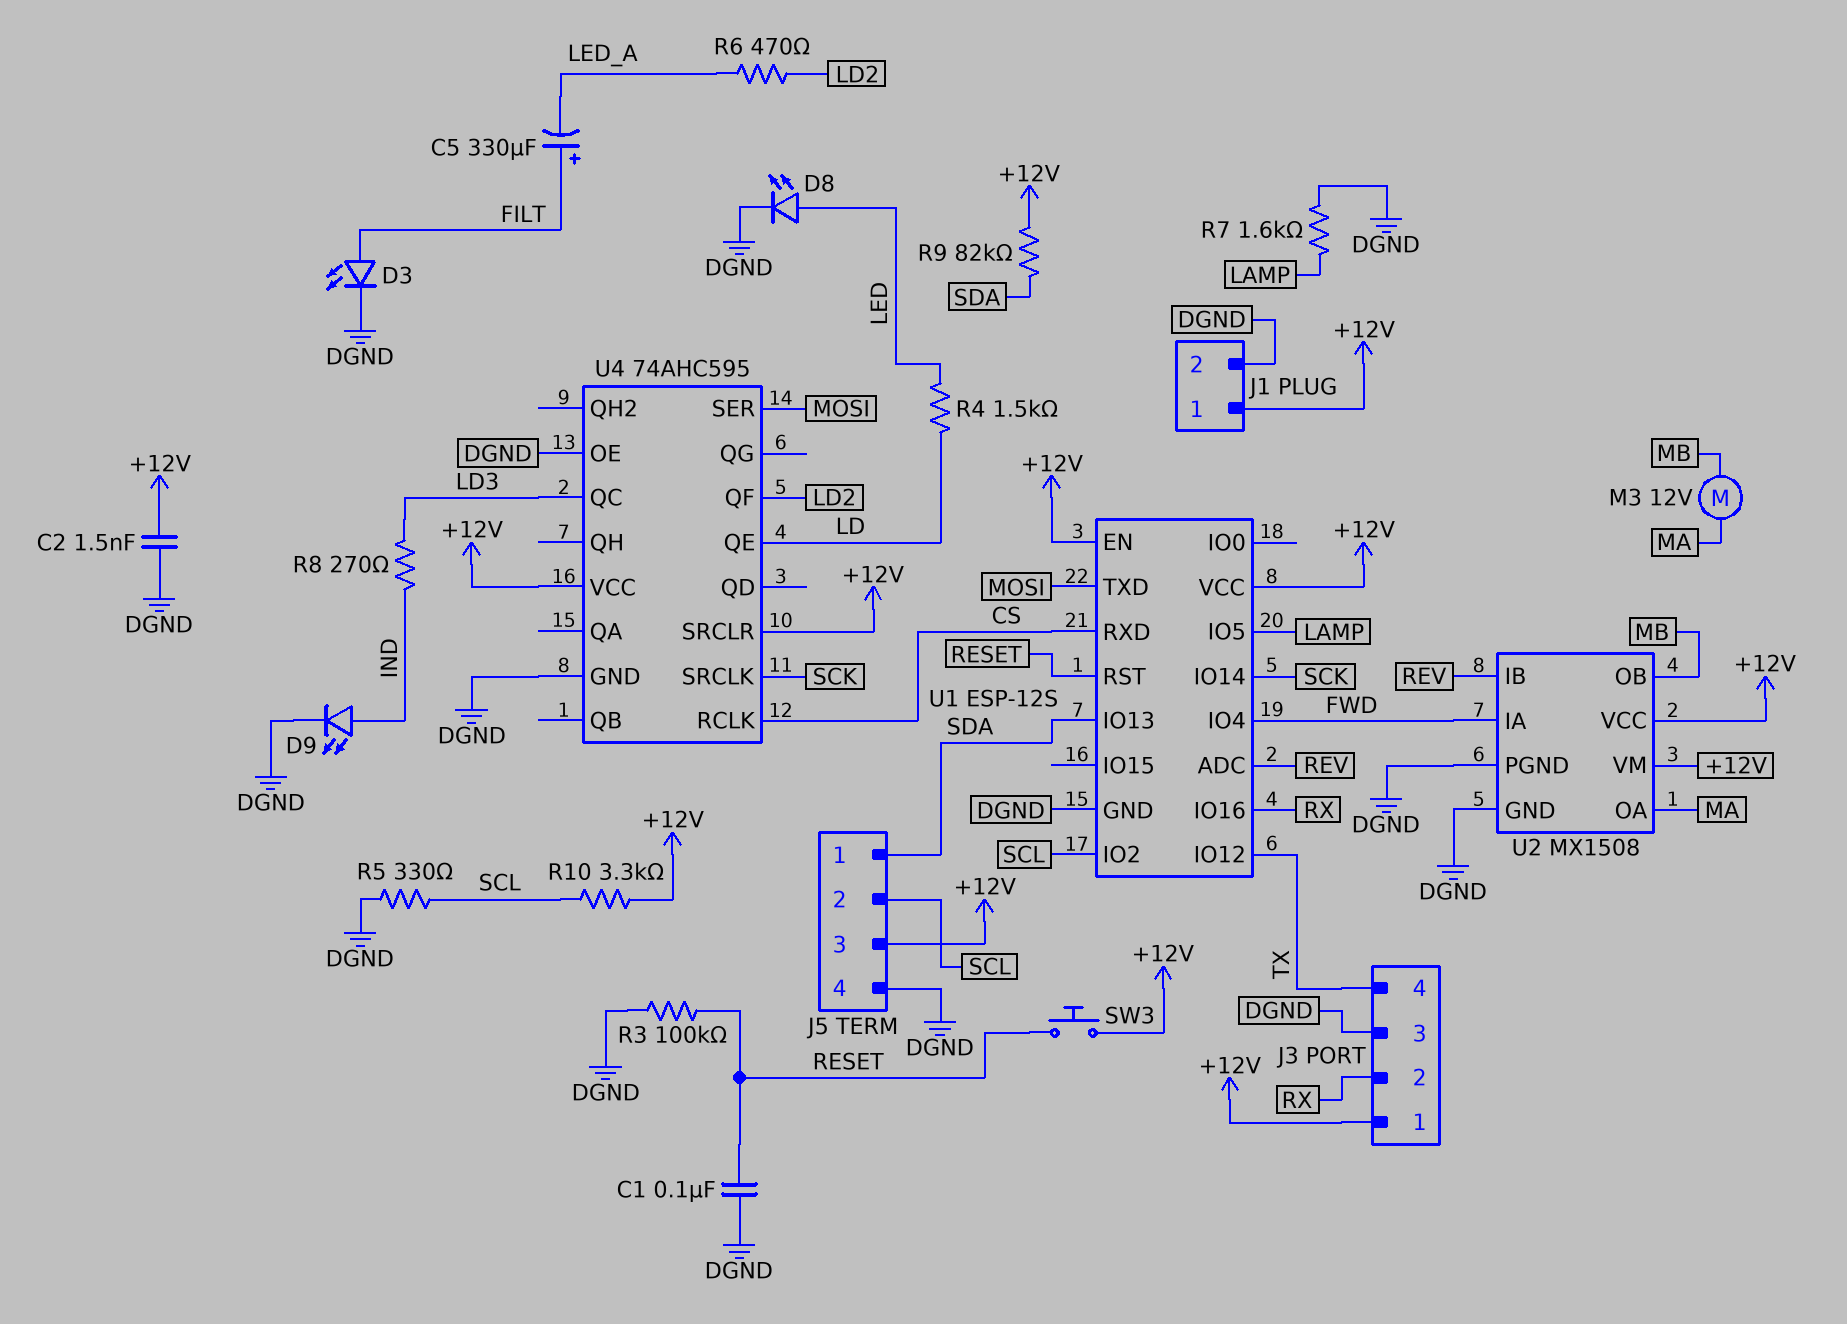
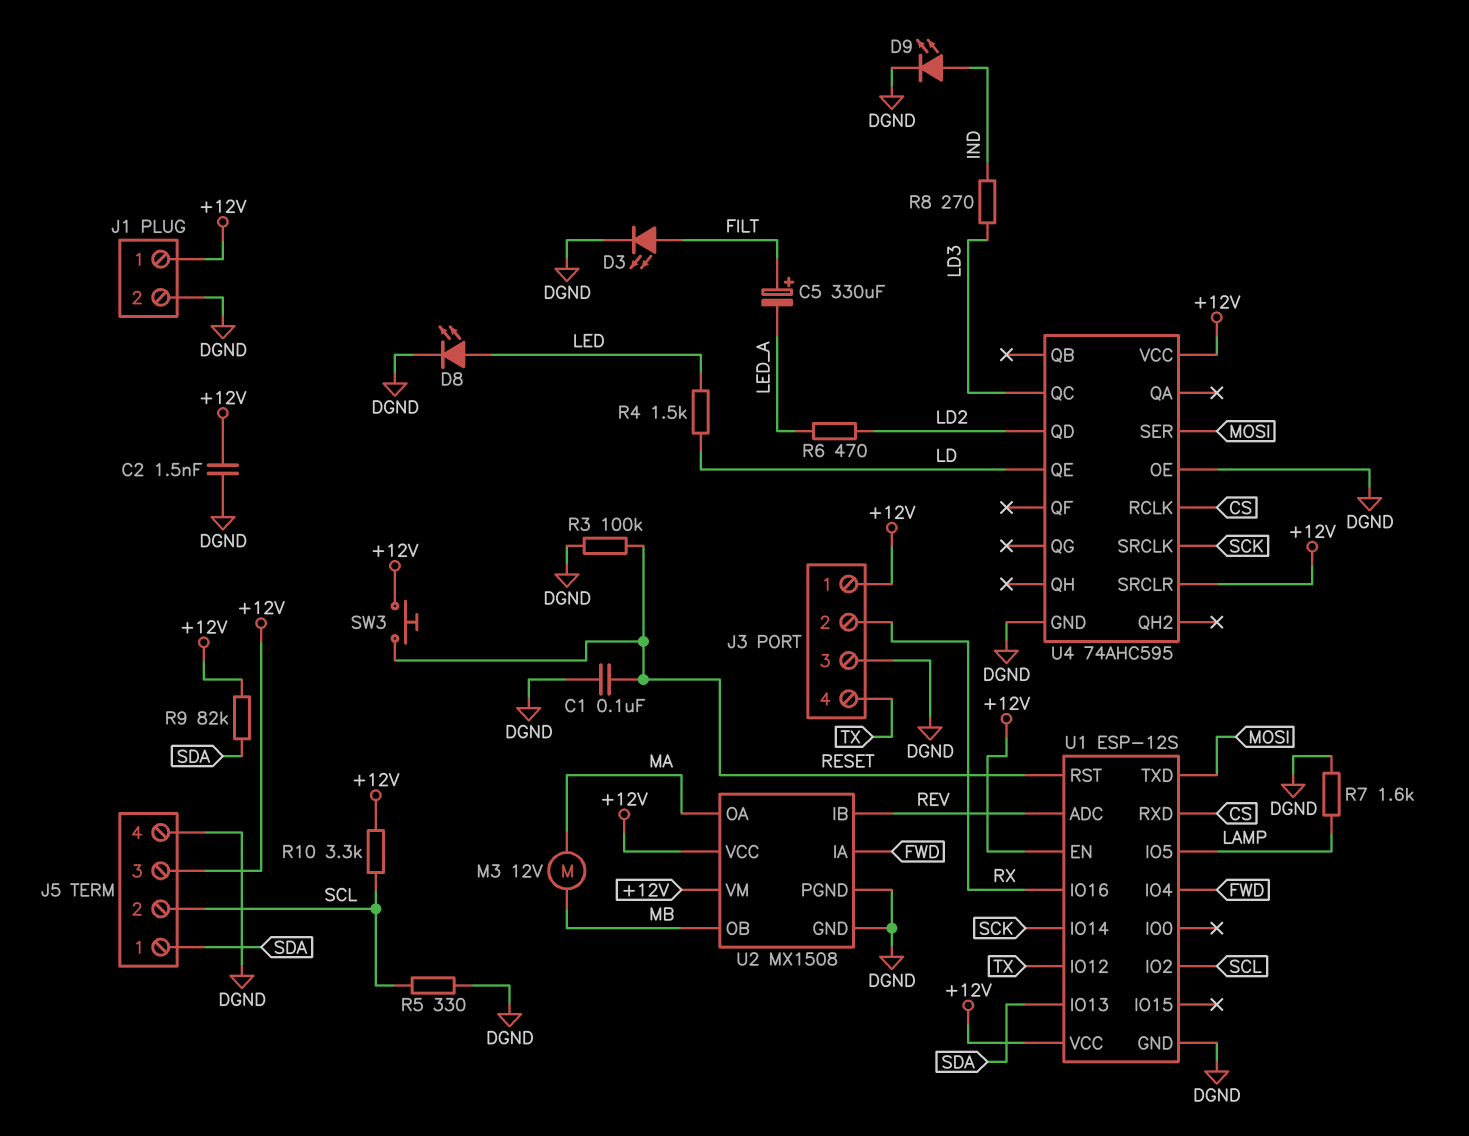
U4 pin QD: none -> LD2
U4 pin QF: LD2 -> none

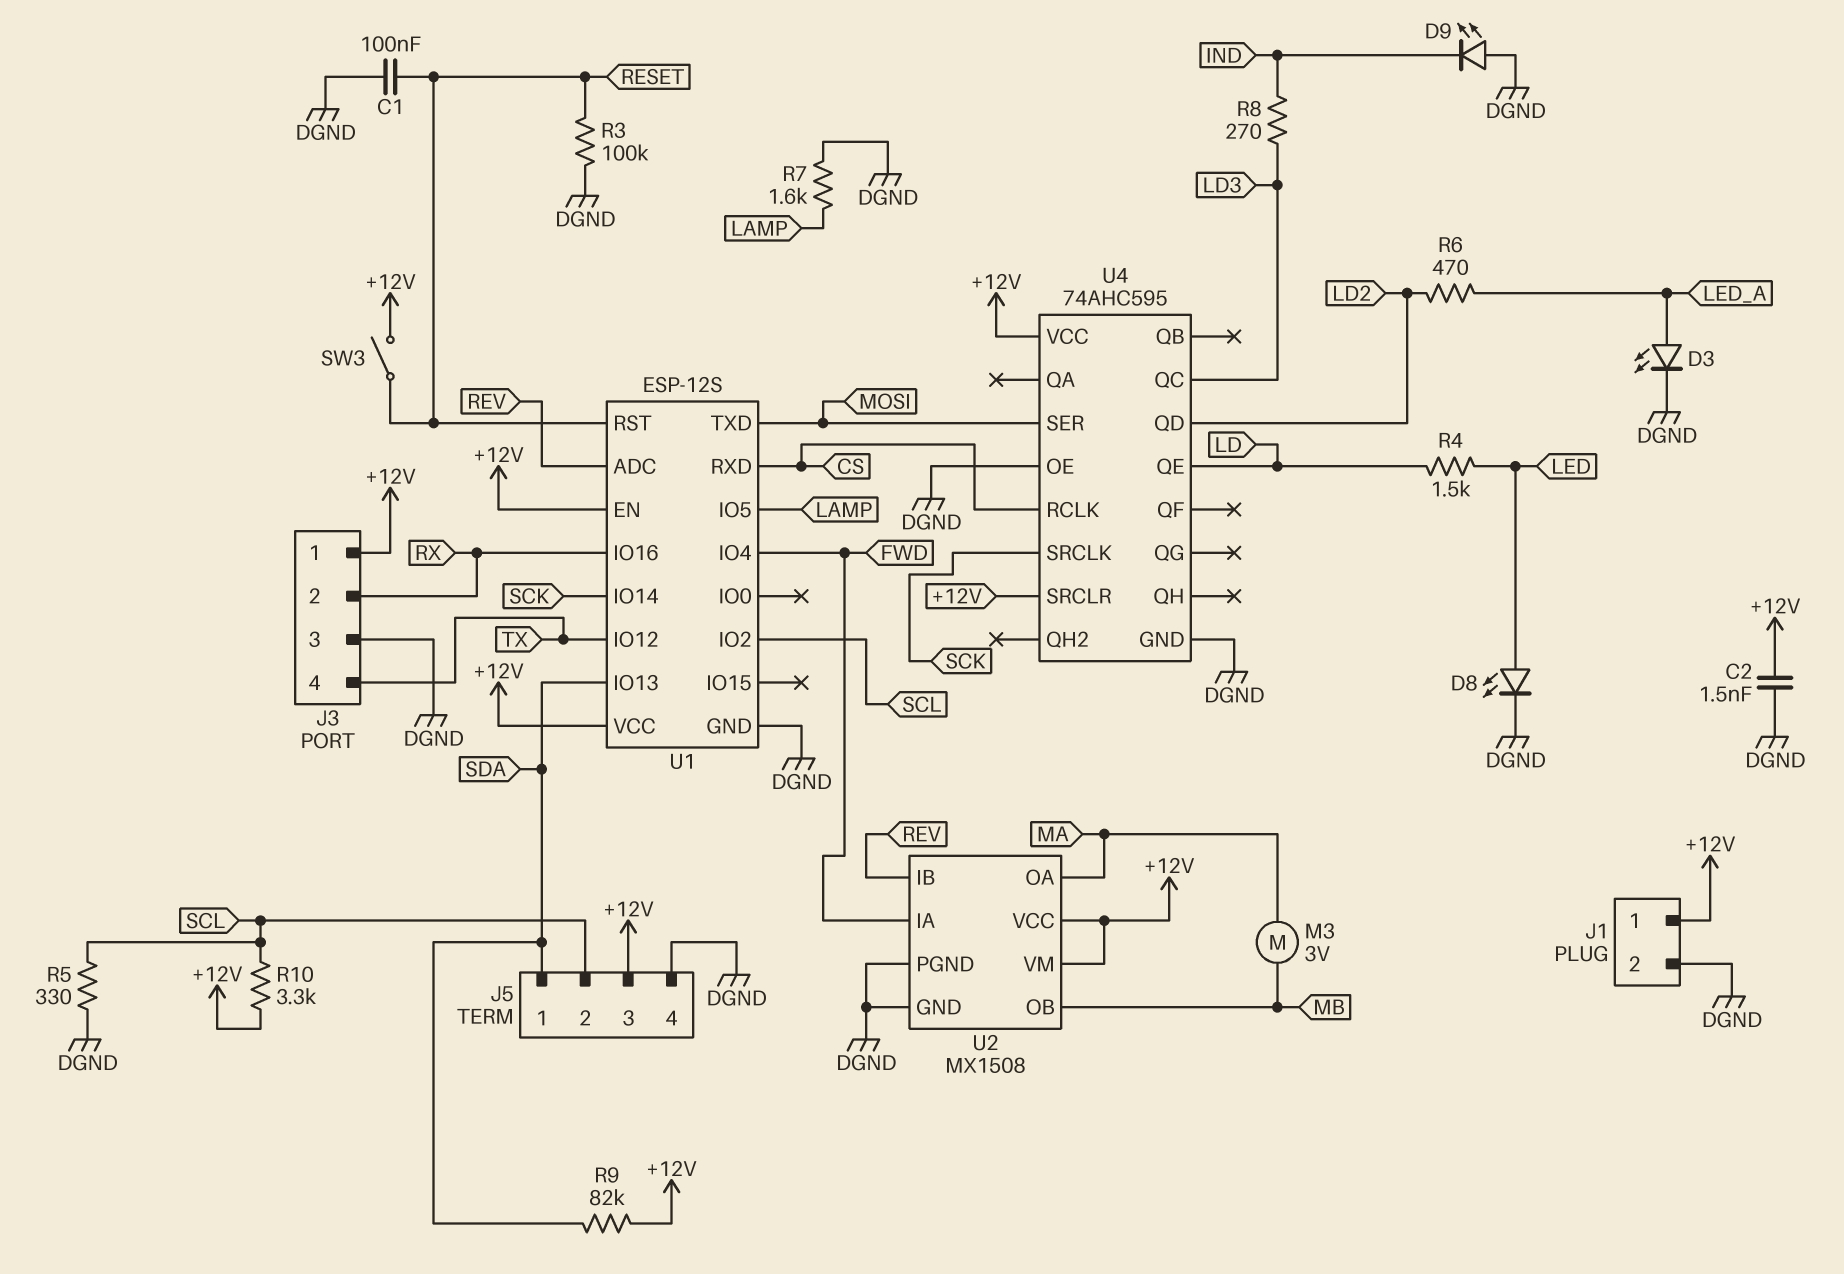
C5: 330uF (plus FILT, minus LED_A) -> none
D3: LED (A FILT, K DGND) -> LED (A LED_A, K DGND)
D9: LED (A IND, K DGND) -> LED (A DGND, K IND)
M3: motor 12V (MA, MB) -> motor 3V (MA, MB)
SW3: button (+12V, RESET) -> switch (+12V, RESET)

